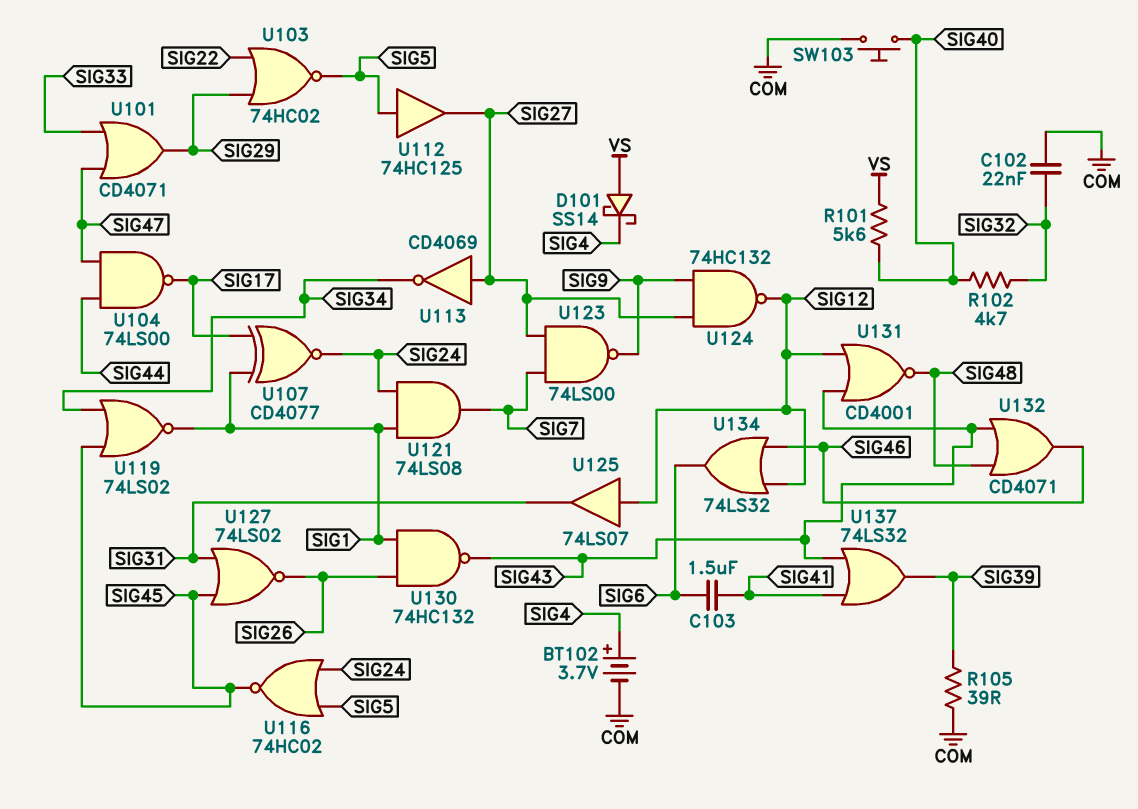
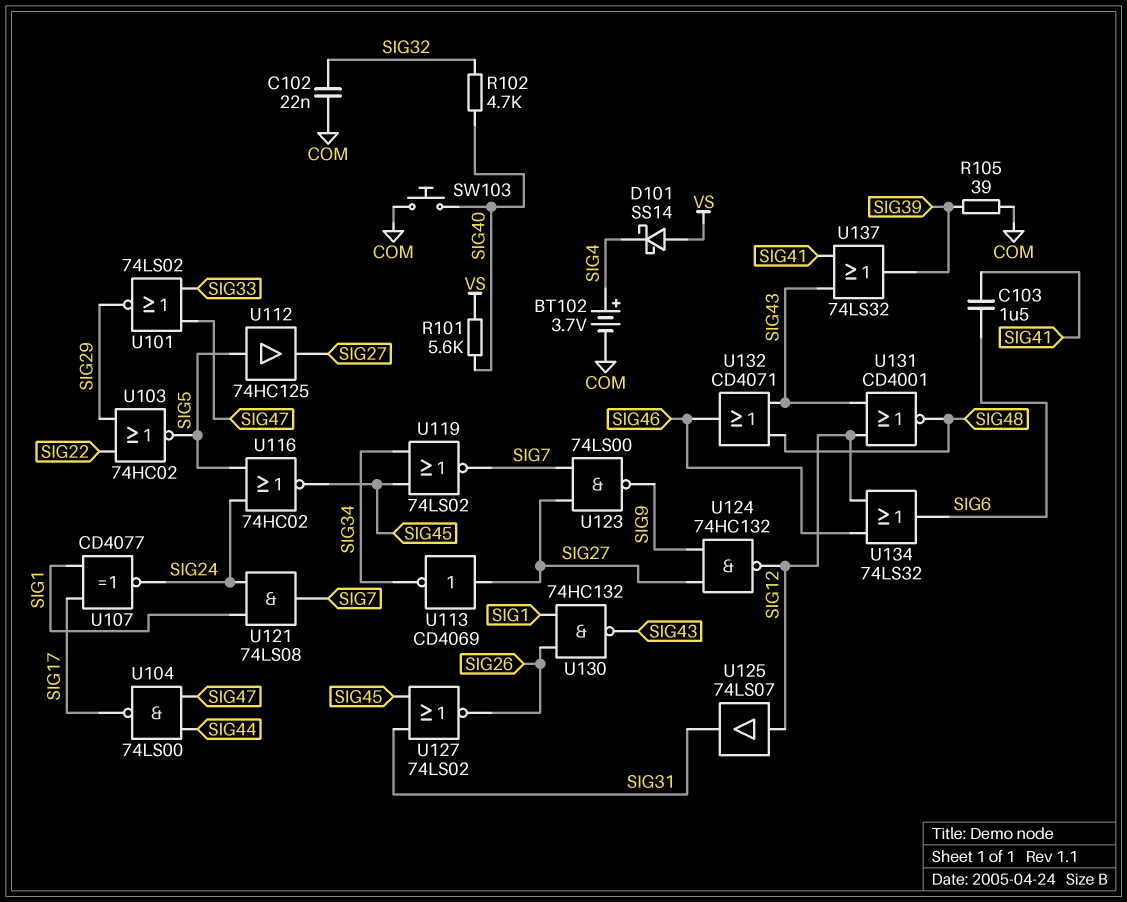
U101: OR CD4071 (in SIG33, in SIG47, out SIG29) -> NOR 74LS02 (in SIG33, in SIG47, out SIG29)
U119: NOR 74LS02 (in SIG34, in SIG45, out SIG1) -> NOR 74LS02 (in SIG34, in SIG45, out SIG7)

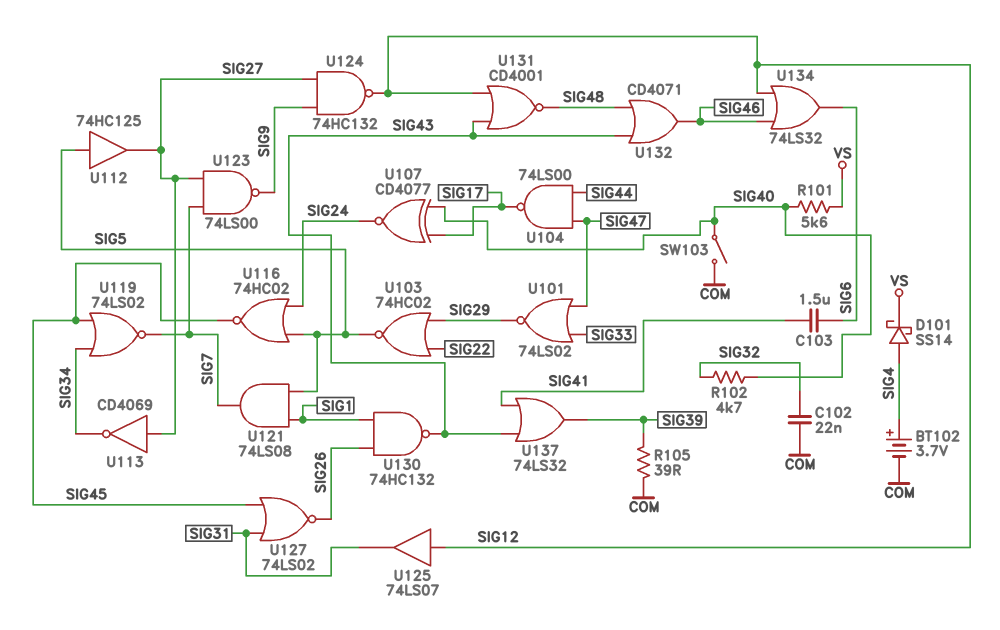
D101: schottky SS14 (A VS, K SIG4) -> schottky SS14 (A SIG4, K VS)
SW103: button (COM, SIG40) -> switch (COM, SIG40)
U107: XNOR CD4077 (in SIG1, in SIG17, out SIG24) -> XNOR CD4077 (in SIG17, in SIG40, out SIG24)
U121: AND 74LS08 (in SIG1, in SIG24, out SIG7) -> AND 74LS08 (in SIG1, in SIG5, out SIG7)

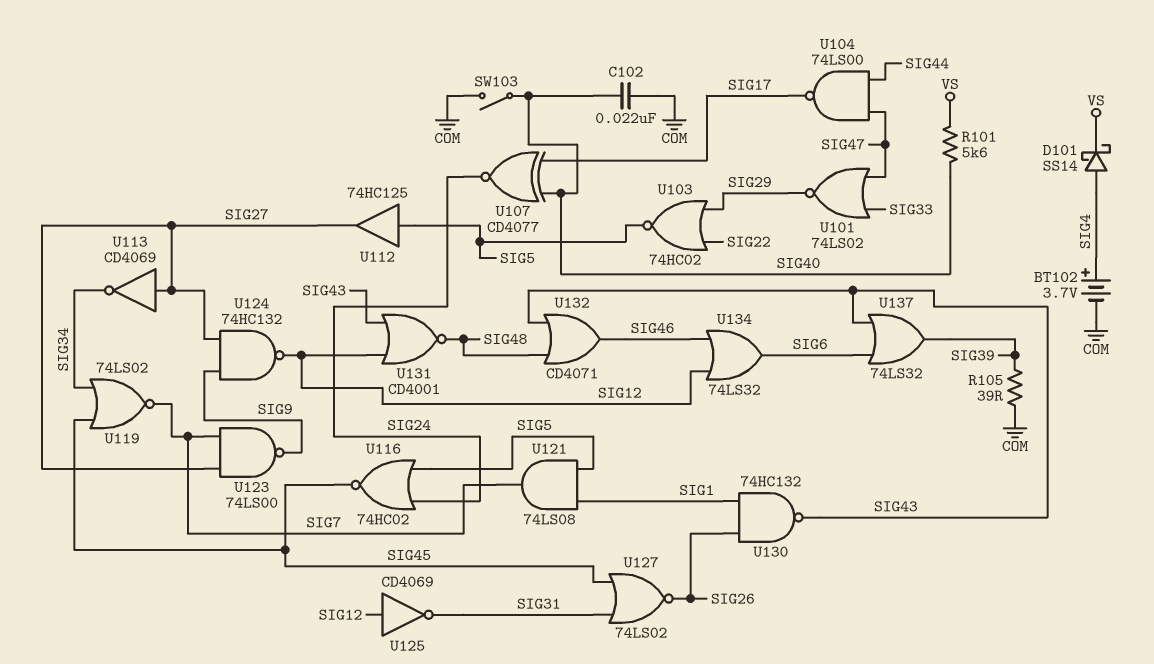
C102: 22nF (COM, SIG32) -> 22nF (COM, SIG40)
C103: 1.5uF (SIG6, SIG41) -> none
R102: 4.7k (SIG32, SIG40) -> none
U125: buffer 74LS07 (in SIG12, out SIG31) -> NOT CD4069 (in SIG12, out SIG31)
U137: OR 74LS32 (in SIG41, in SIG43, out SIG39) -> OR 74LS32 (in SIG6, in SIG43, out SIG39)

